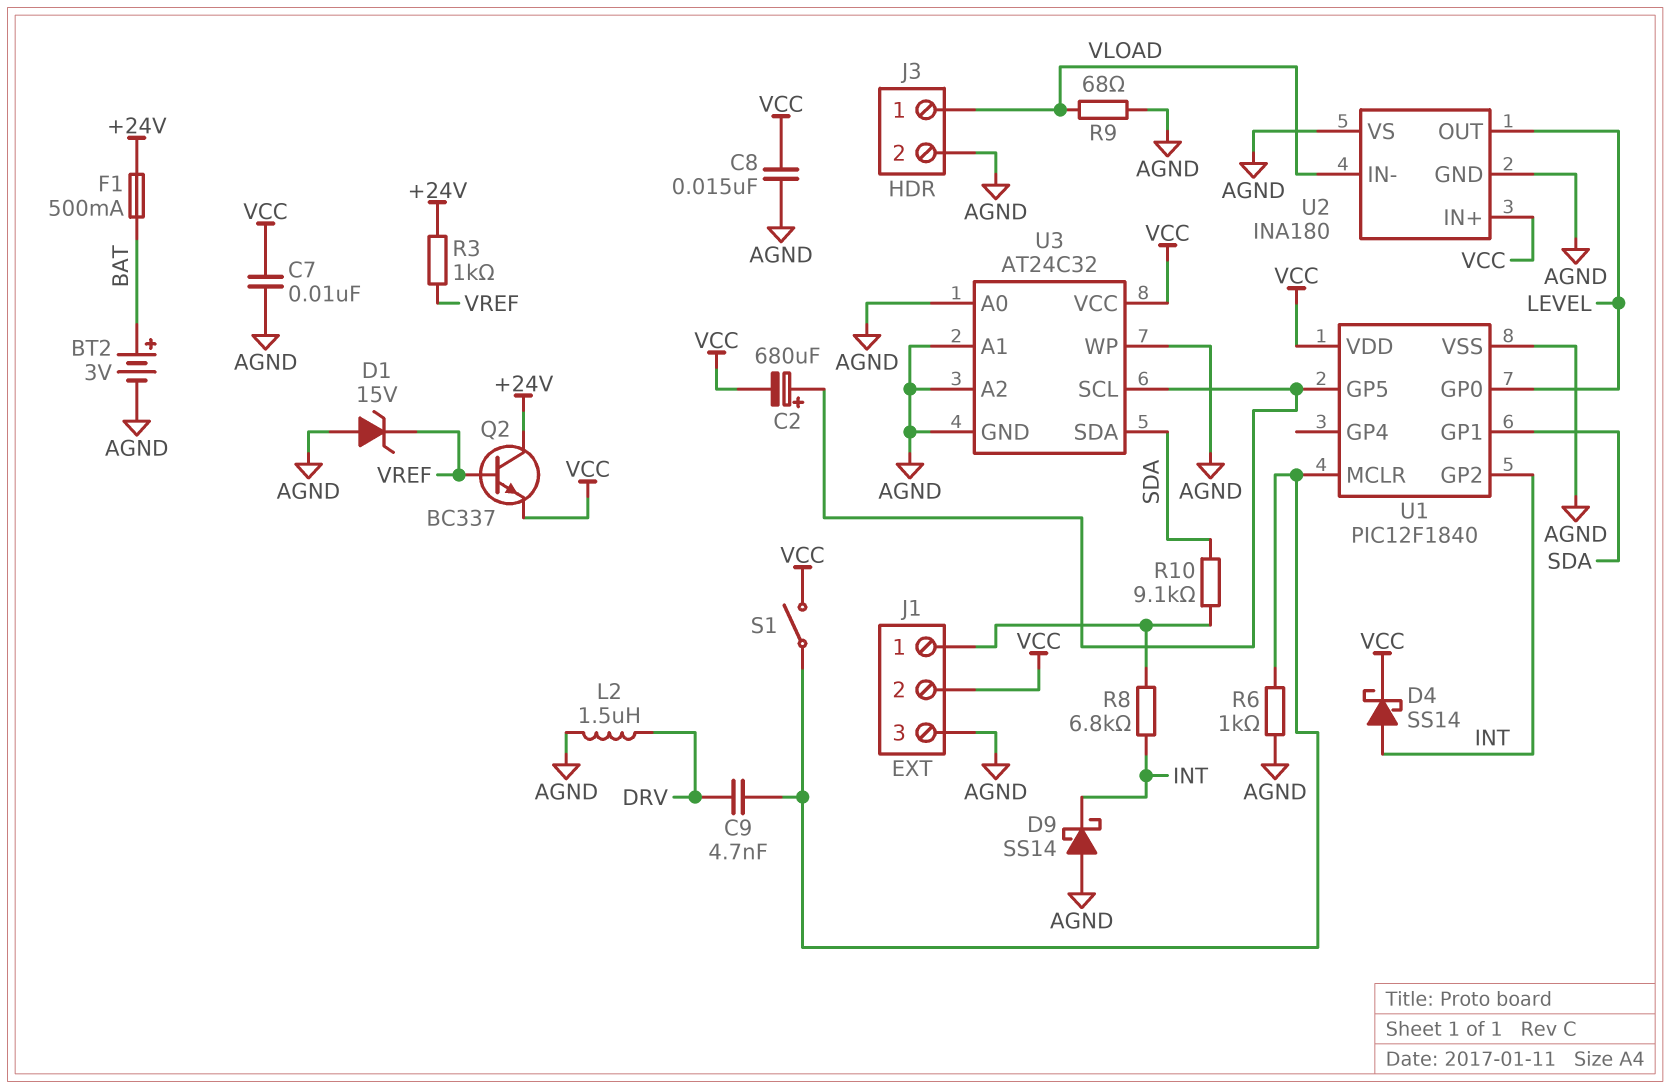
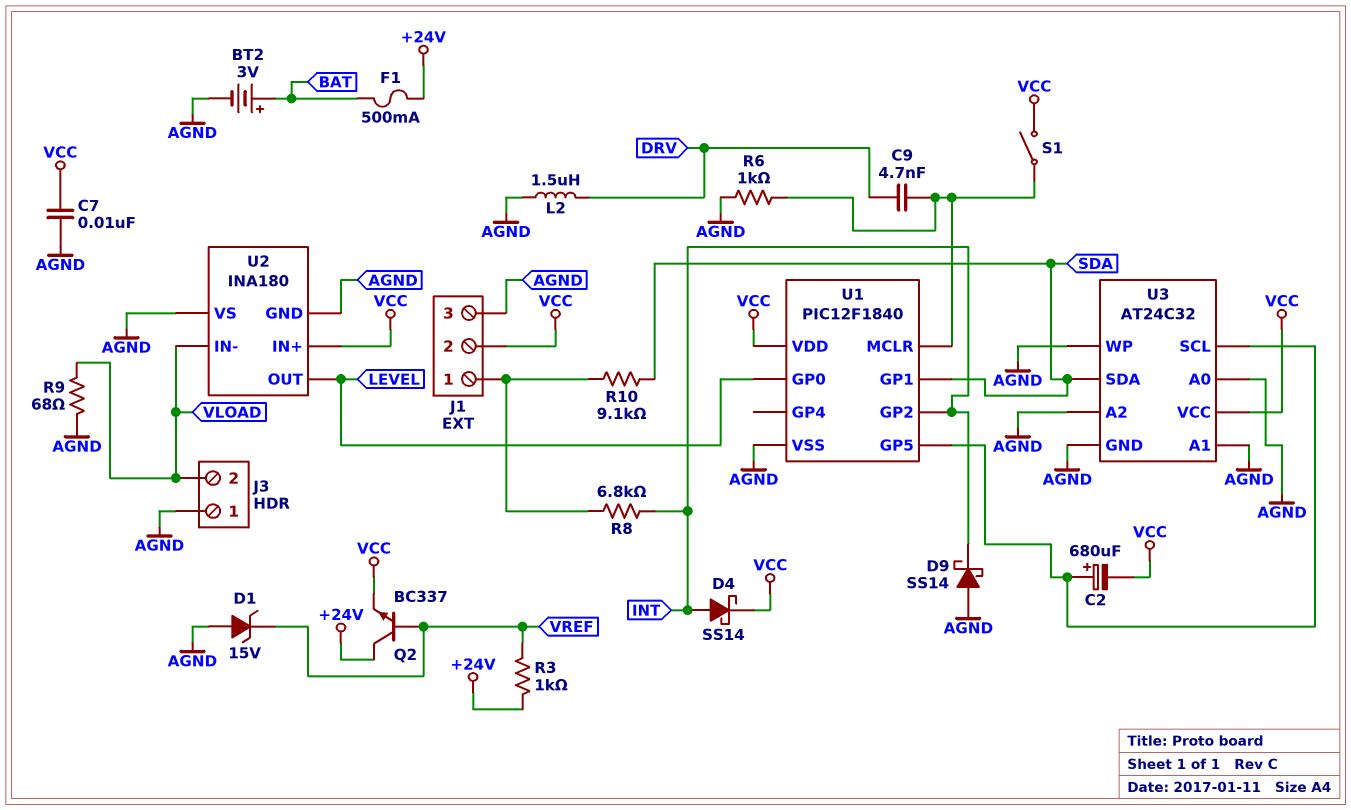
C8: 15nF (AGND, VCC) -> none
J3 pin 1: VLOAD -> AGND
J3 pin 2: AGND -> VLOAD

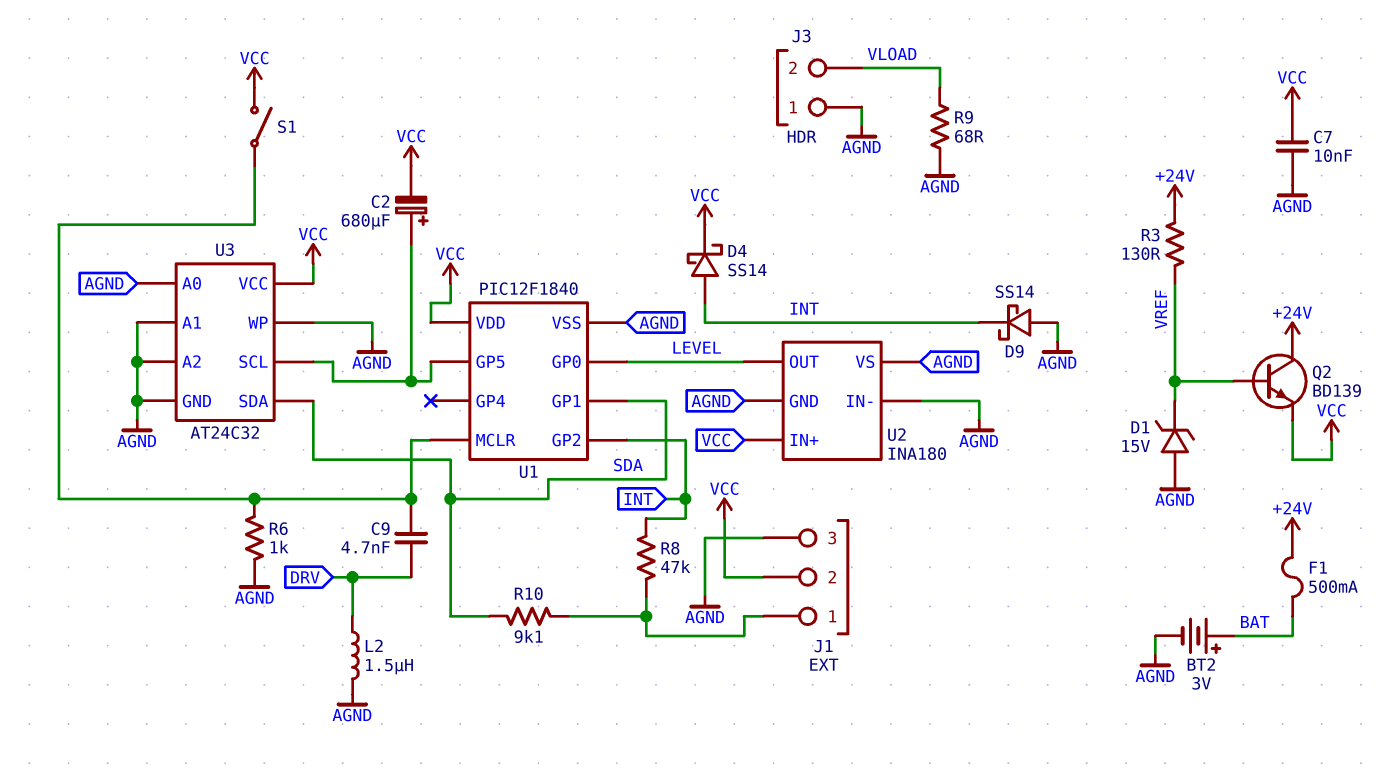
Q2: NPN BC337 (B VREF, C +24V, E VCC) -> NPN BD139 (B VREF, C +24V, E VCC)
R3: 1k (+24V, VREF) -> 130 (+24V, VREF)
R8: 6.8k (INT, J1/1) -> 47k (INT, J1/1)
U2 pin IN-: VLOAD -> AGND

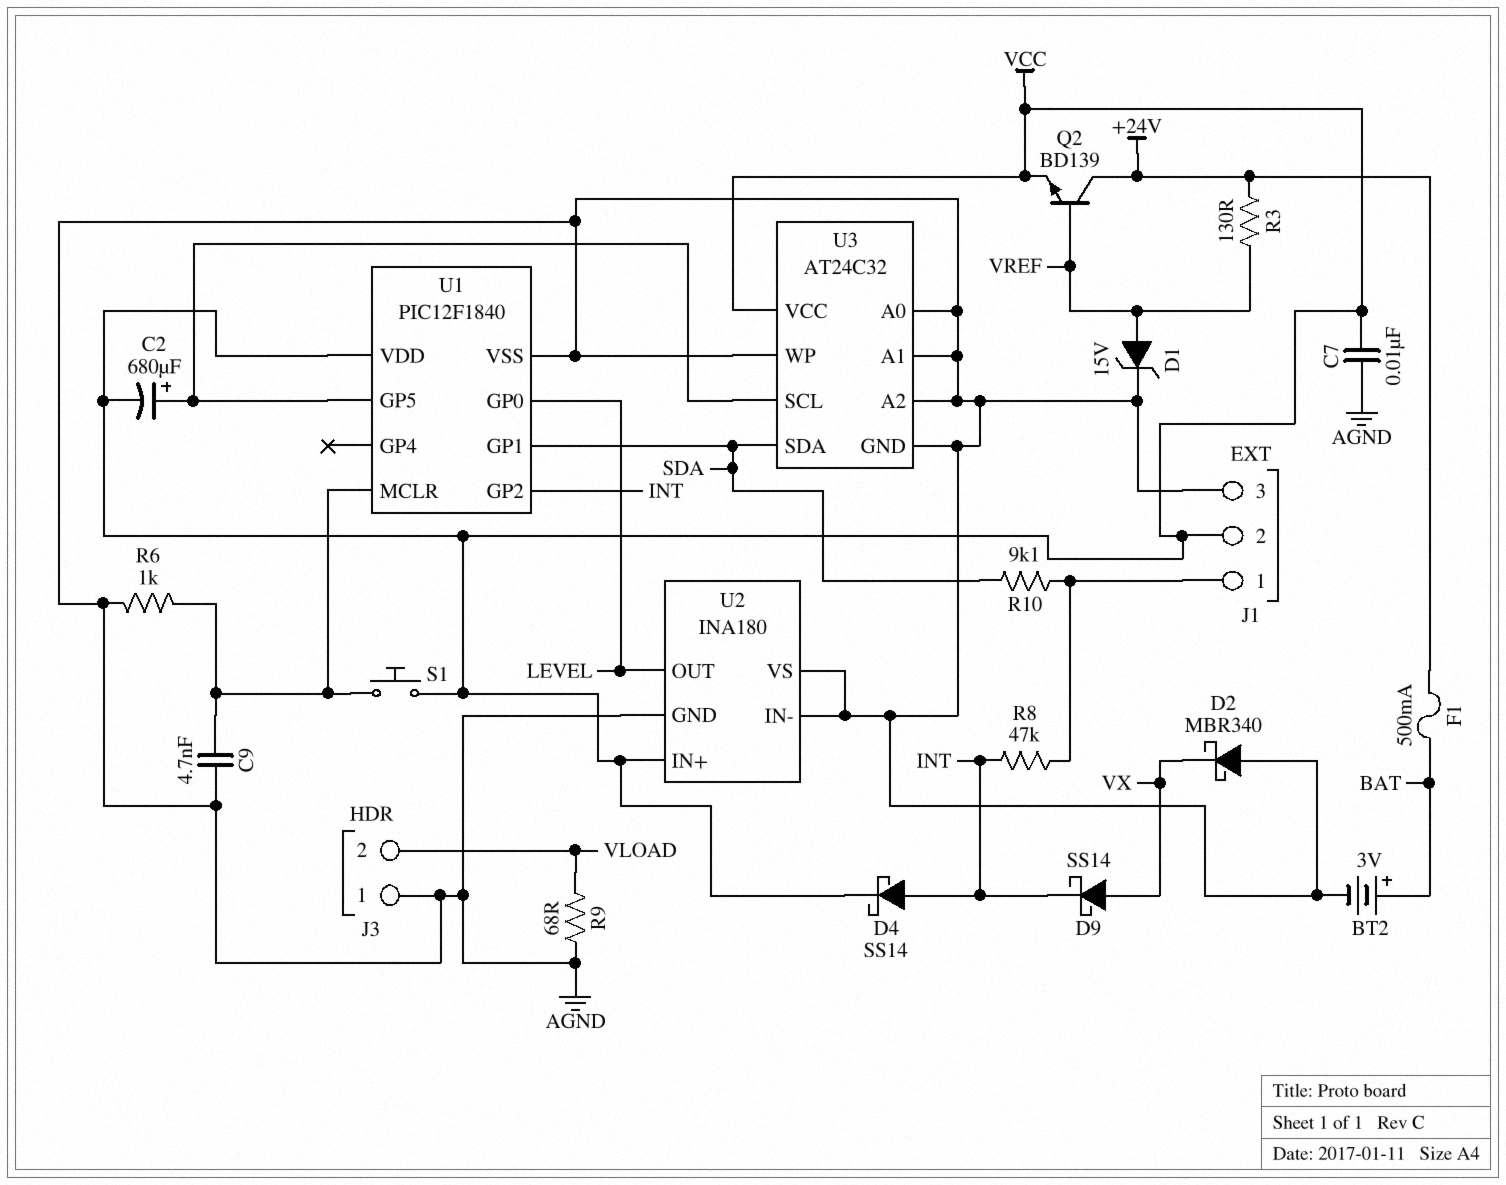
C9: 4.7nF (DRV, U1/MCLR) -> 4.7nF (AGND, U1/MCLR)
D1: zener 15V (A AGND, K VREF) -> zener 15V (A VREF, K AGND)
D2: none -> schottky MBR340 (A AGND, K VX)
D9: schottky SS14 (A AGND, K INT) -> schottky SS14 (A VX, K INT)
L2: 1.5uH (AGND, DRV) -> none
S1: switch (U1/MCLR, VCC) -> button (U1/MCLR, VCC)

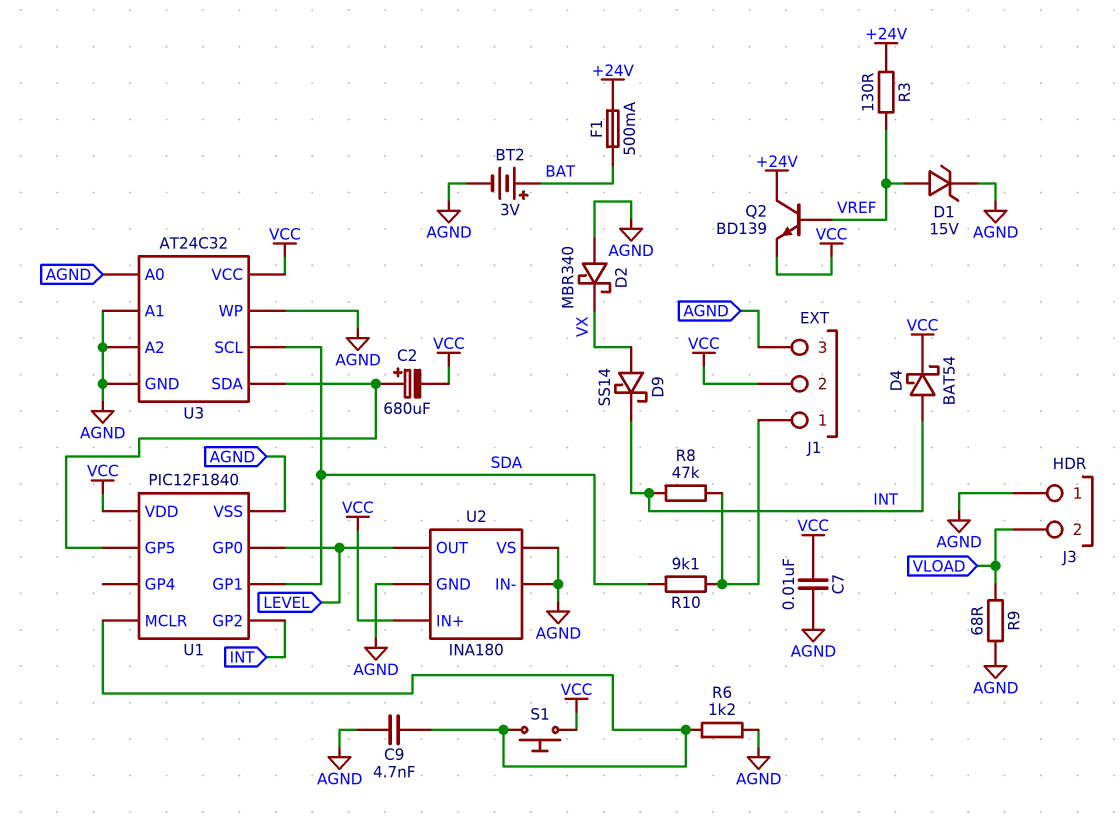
D4: schottky SS14 (A INT, K VCC) -> schottky BAT54 (A INT, K VCC)
R6: 1k (AGND, U1/MCLR) -> 1.2k (AGND, U1/MCLR)
U3 pin SCL: U1/GP5 -> SDA
U3 pin SDA: SDA -> U1/GP5

